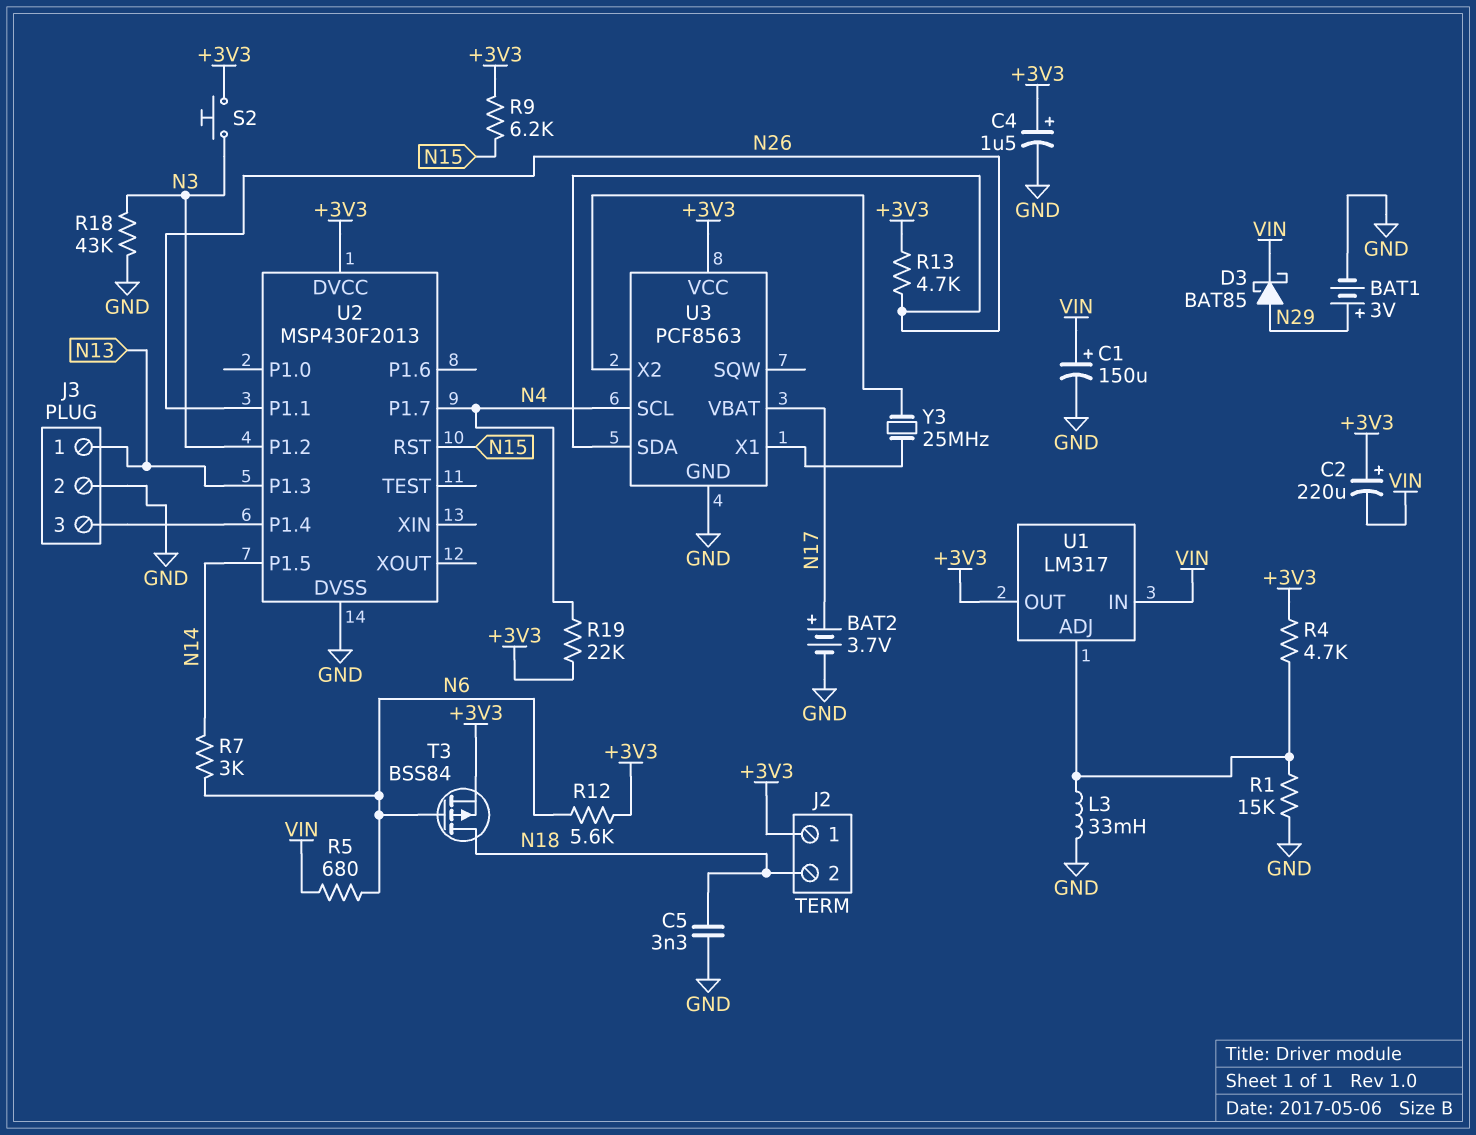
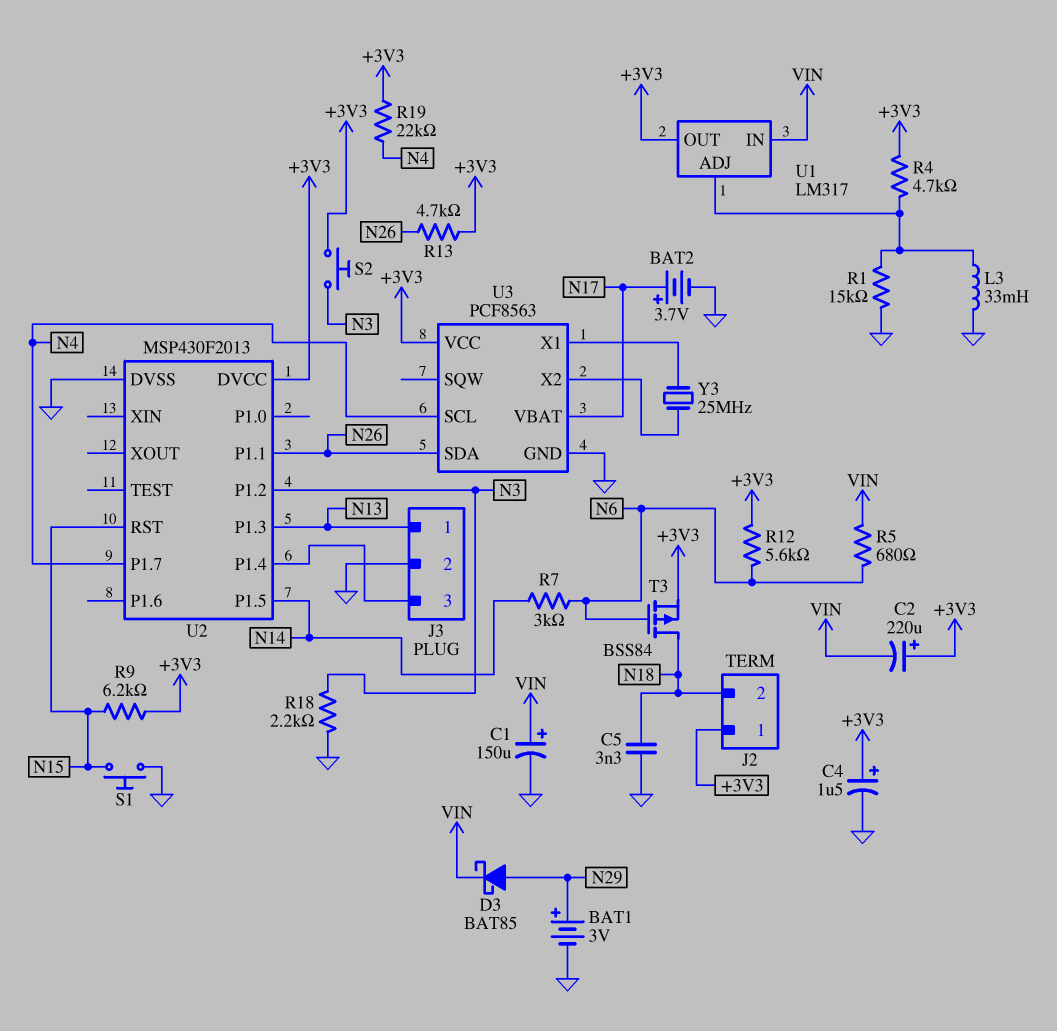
R18: 43k (GND, N3) -> 2.2k (GND, N3)
S1: none -> button (GND, N15)

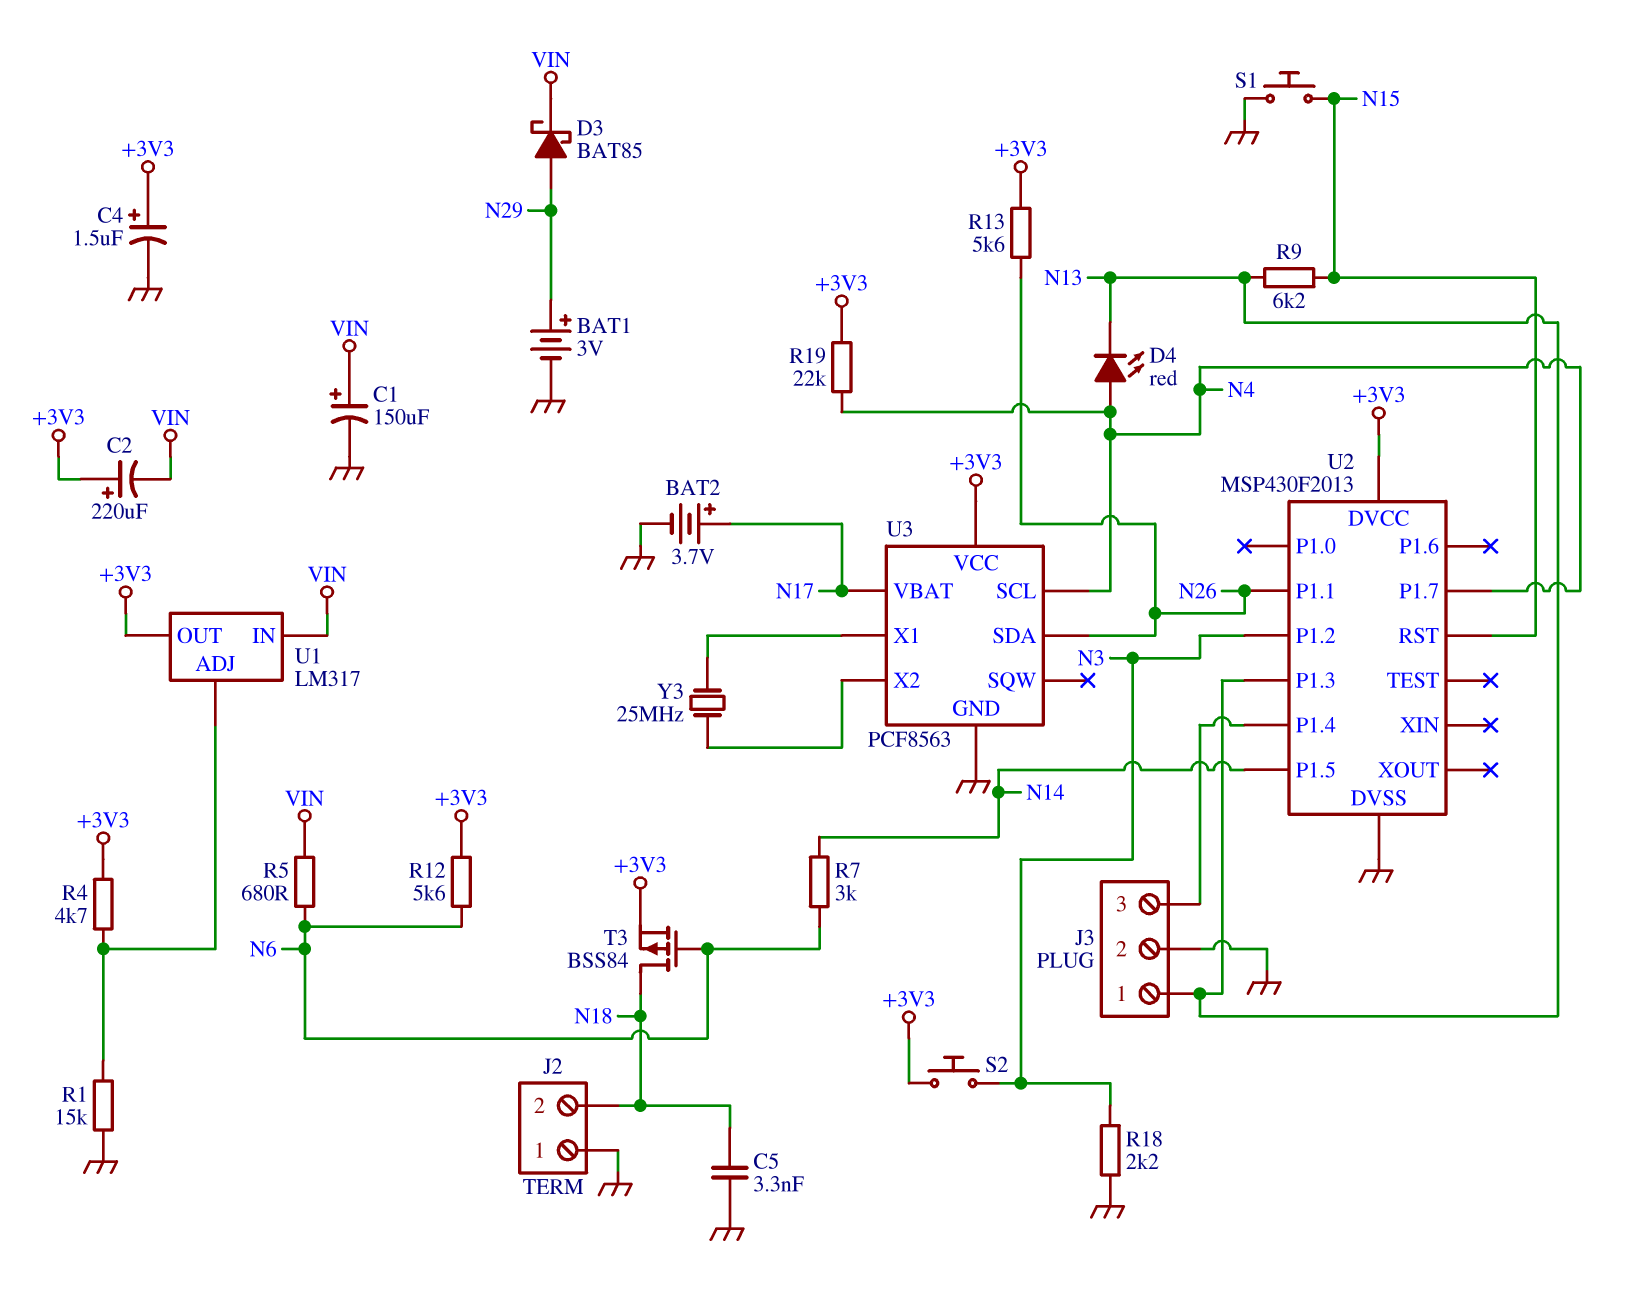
D4: none -> LED red (A N4, K N13)
J2 pin 1: +3V3 -> GND
L3: 33mH (GND, U1/ADJ) -> none
R9: 6.2k (+3V3, N15) -> 6.2k (N13, N15)
R13: 4.7k (+3V3, N26) -> 5.6k (+3V3, N26)

